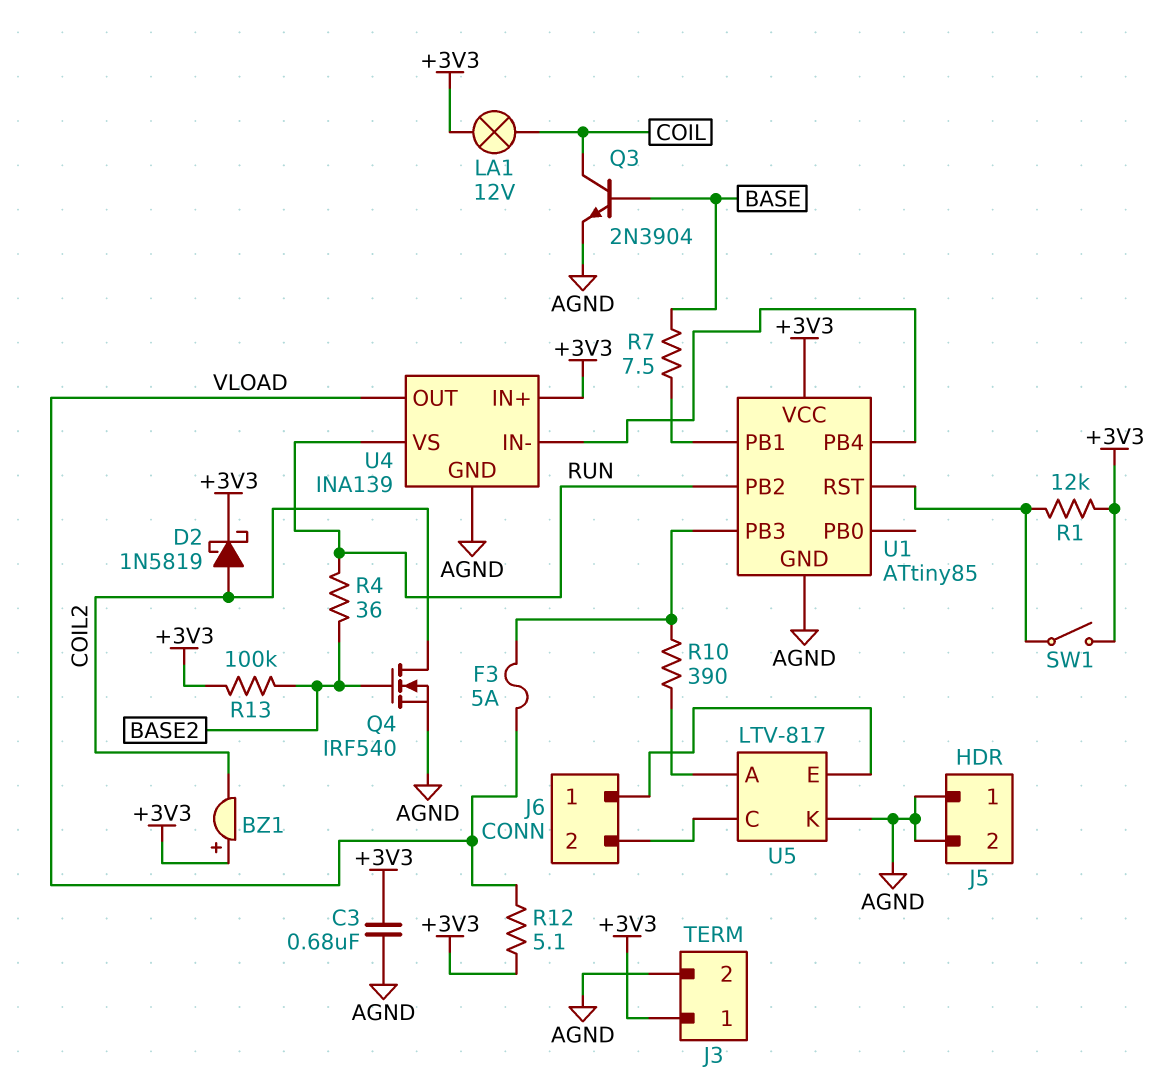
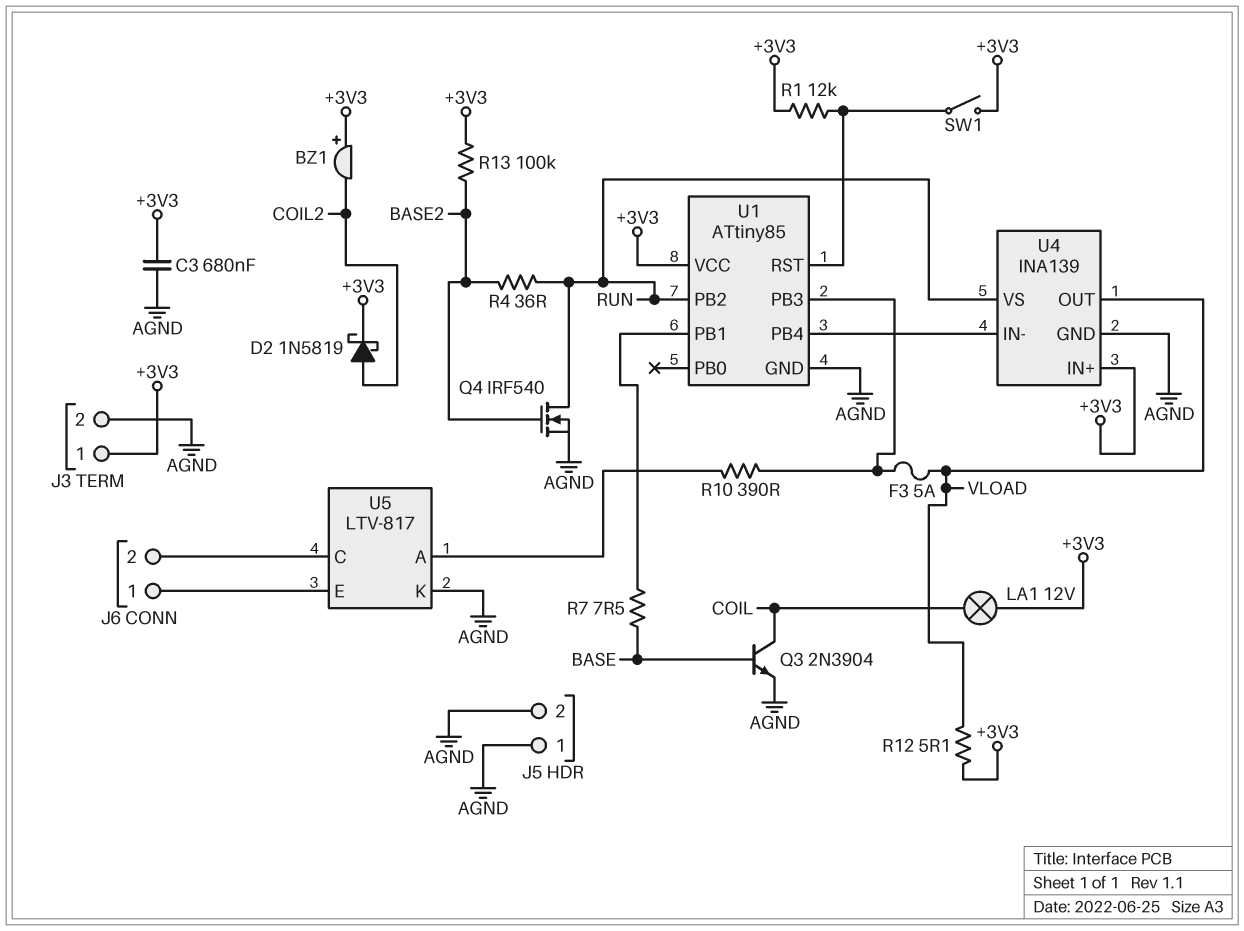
Q4: NMOS IRF540 (G BASE2, D COIL2, S AGND) -> NMOS IRF540 (G BASE2, D RUN, S AGND)

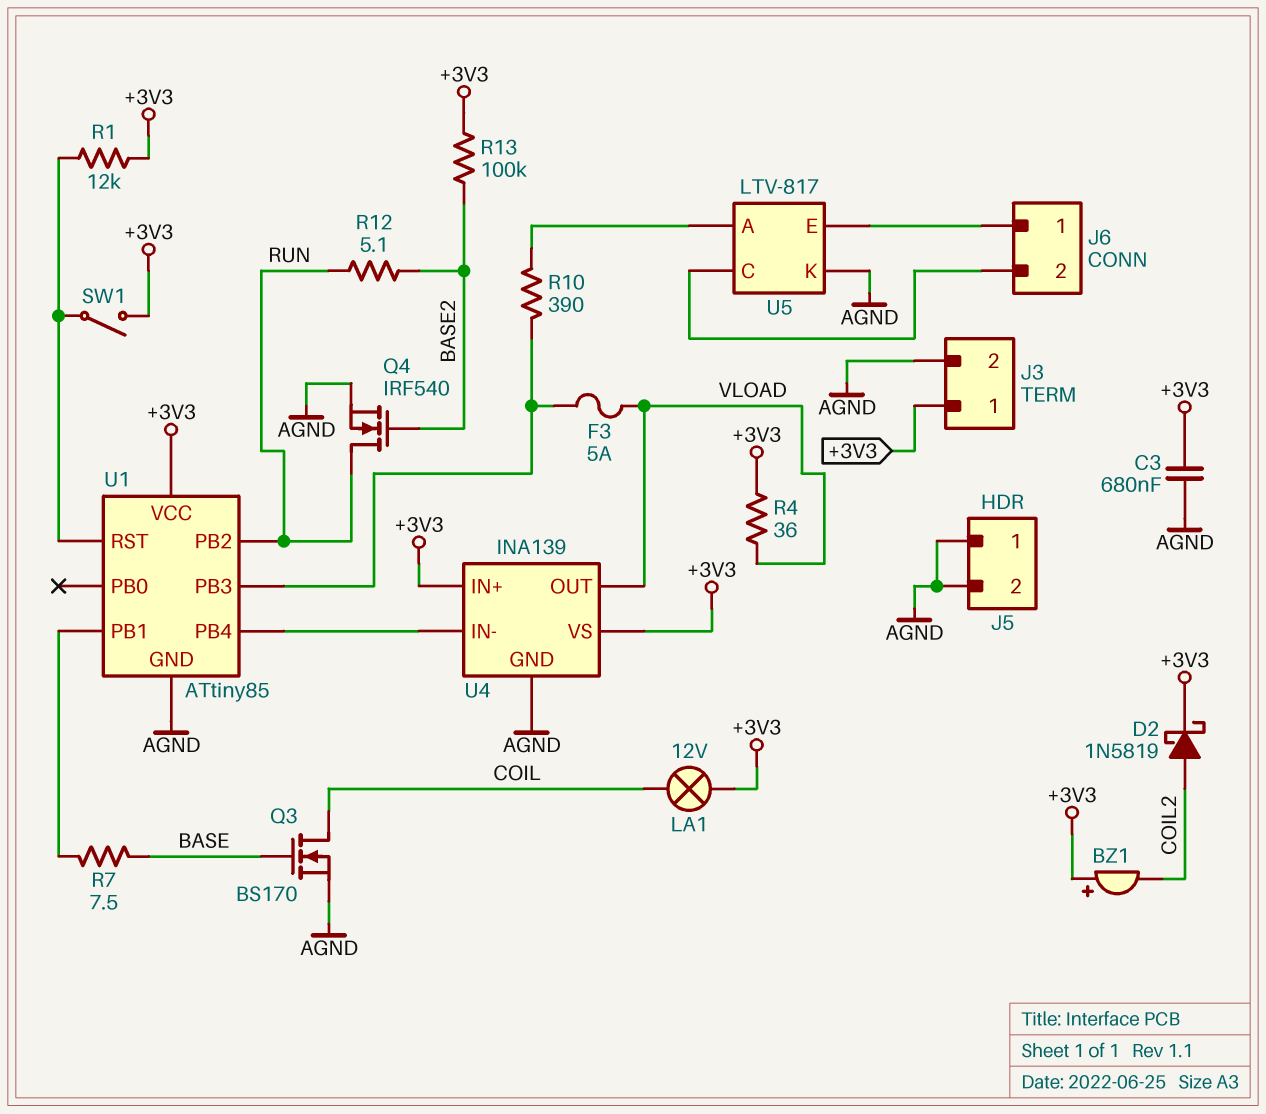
Q3: NPN 2N3904 (B BASE, C COIL, E AGND) -> NMOS BS170 (G BASE, D COIL, S AGND)
R4: 36 (BASE2, RUN) -> 36 (+3V3, VLOAD)
R12: 5.1 (+3V3, VLOAD) -> 5.1 (BASE2, RUN)
U4 pin VS: RUN -> +3V3

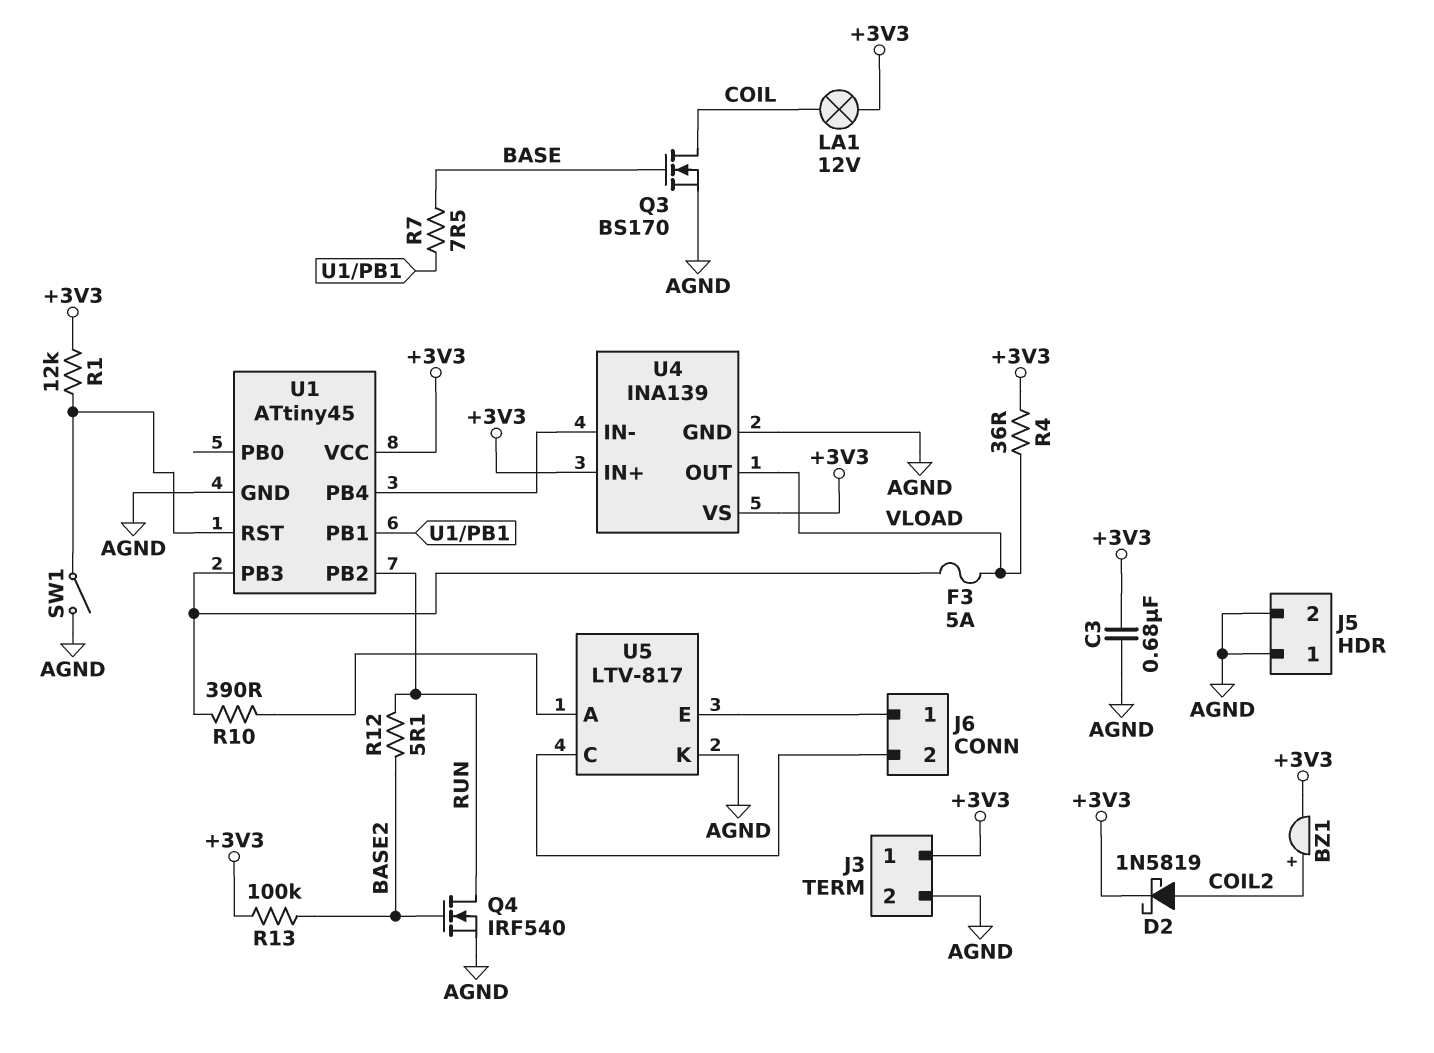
BZ1: buzzer (plus +3V3, minus COIL2) -> buzzer (plus COIL2, minus +3V3)
SW1: switch (+3V3, U1/RST) -> switch (AGND, U1/RST)
U1: ATtiny85 -> ATtiny45

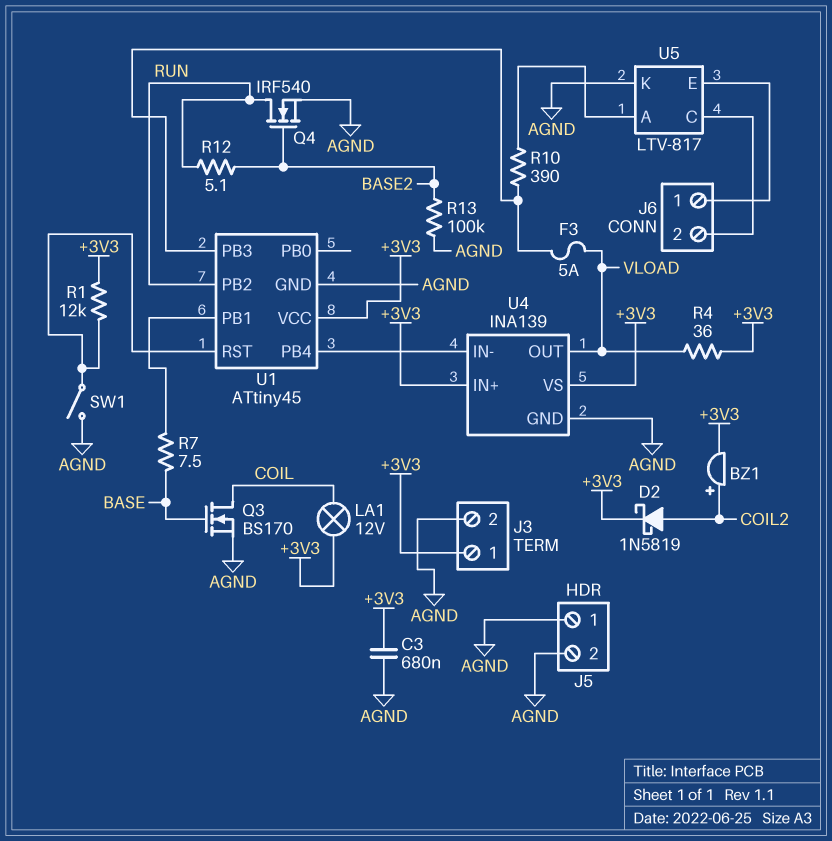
R13: 100k (+3V3, BASE2) -> 100k (AGND, BASE2)

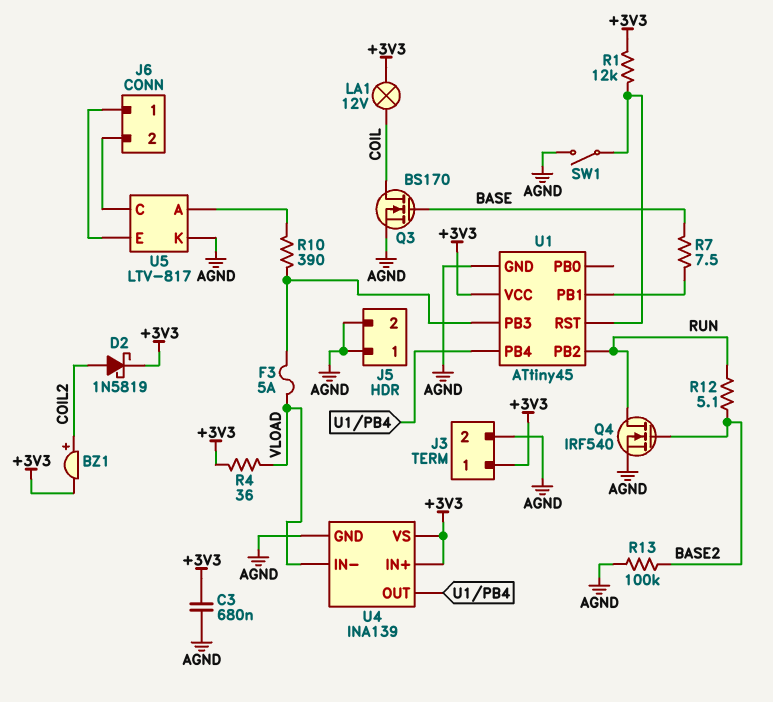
U4 pin IN-: U1/PB4 -> VLOAD
U4 pin OUT: VLOAD -> U1/PB4

